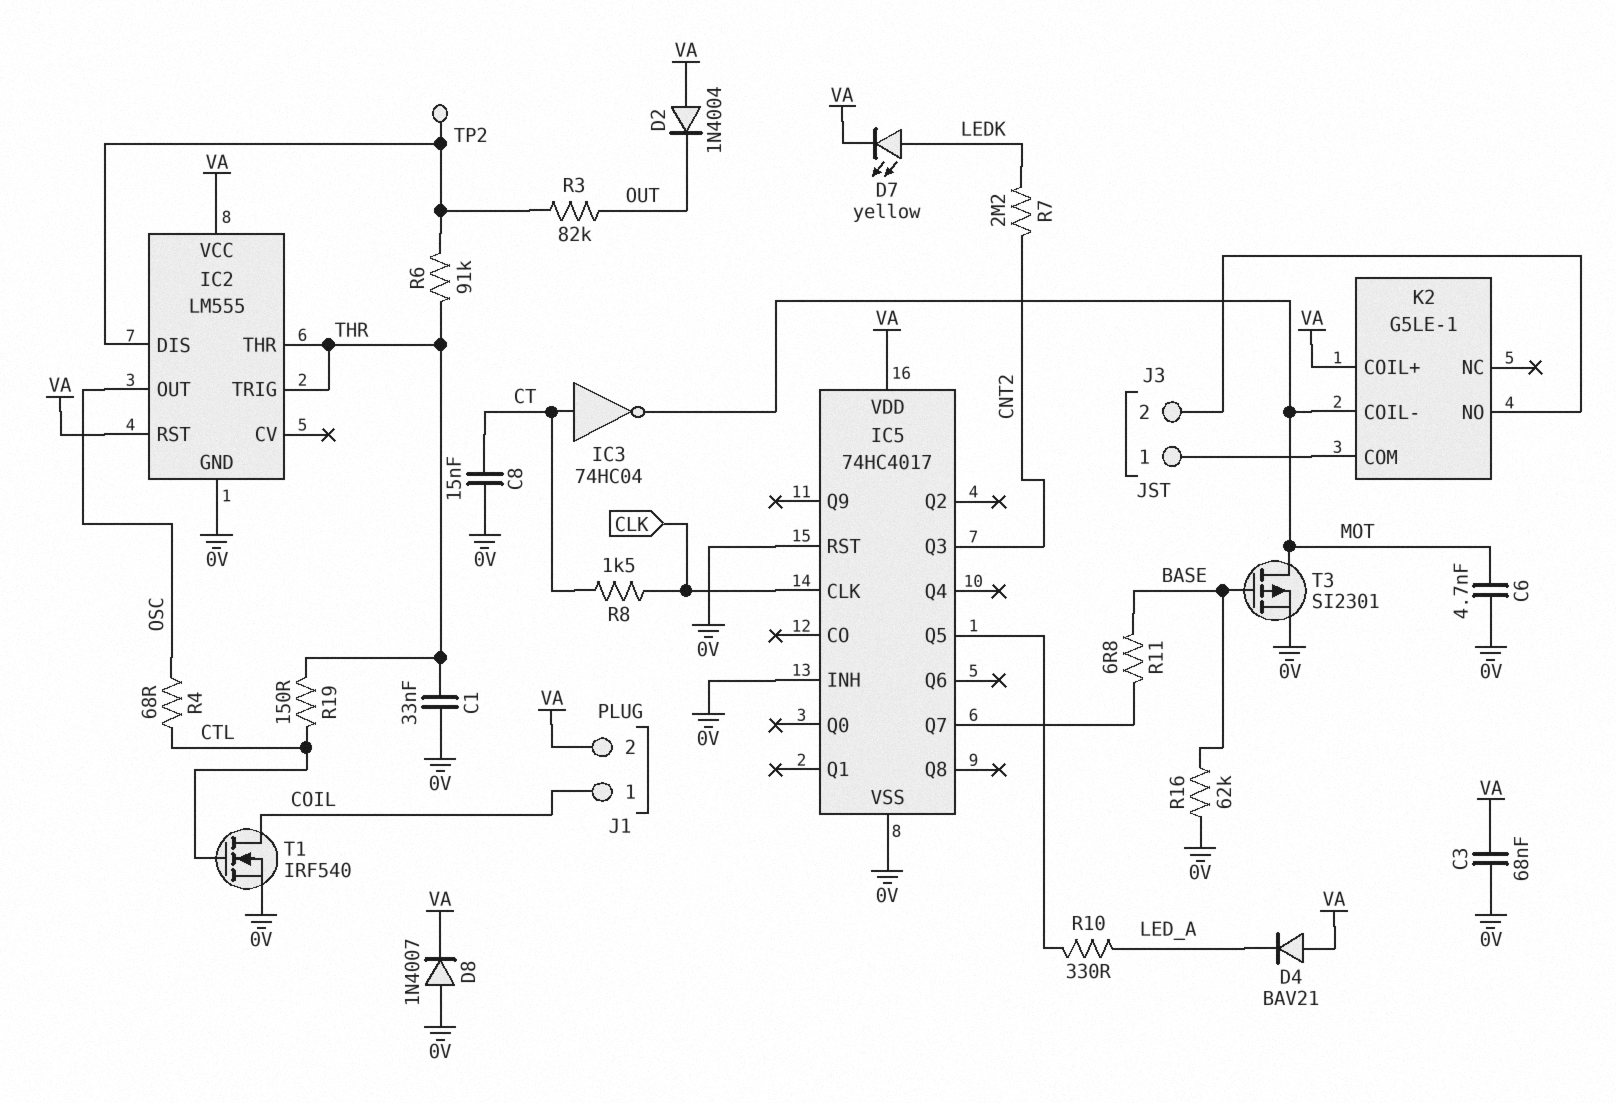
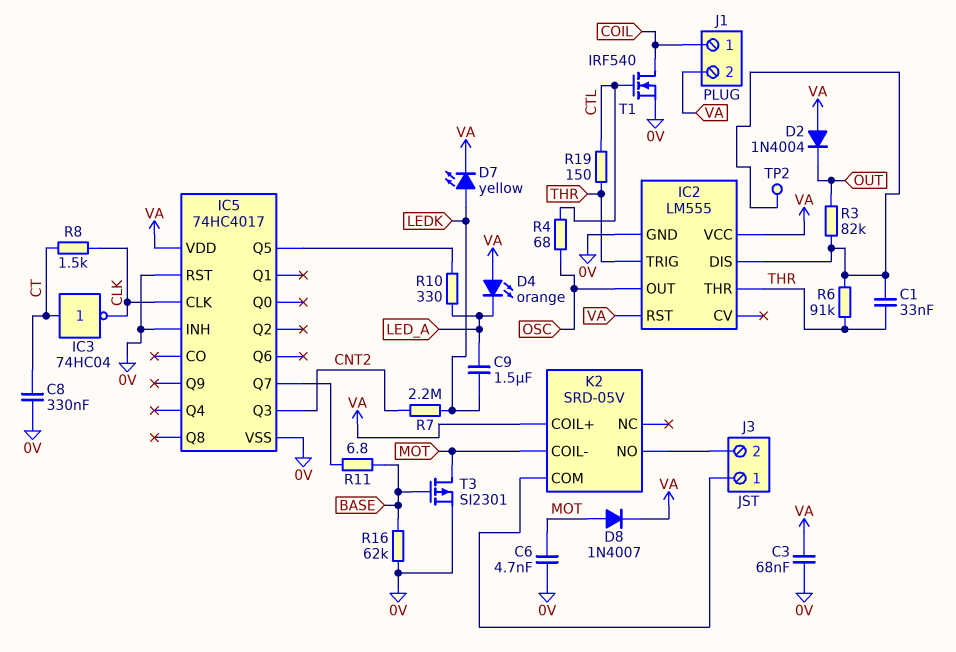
C1: 33nF (0V, THR) -> 33nF (IC2/DIS, THR)
C8: 15nF (0V, CT) -> 330nF (0V, CT)
C9: none -> 1.5uF (LEDK, LED_A)
D4: diode BAV21 (A VA, K LED_A) -> LED orange (A VA, K LED_A)
D8: diode 1N4007 (A 0V, K VA) -> diode 1N4007 (A MOT, K VA)
IC3: NOT 74HC04 (in CT, out MOT) -> NOT 74HC04 (in CT, out CLK)
K2: G5LE-1 -> SRD-05V

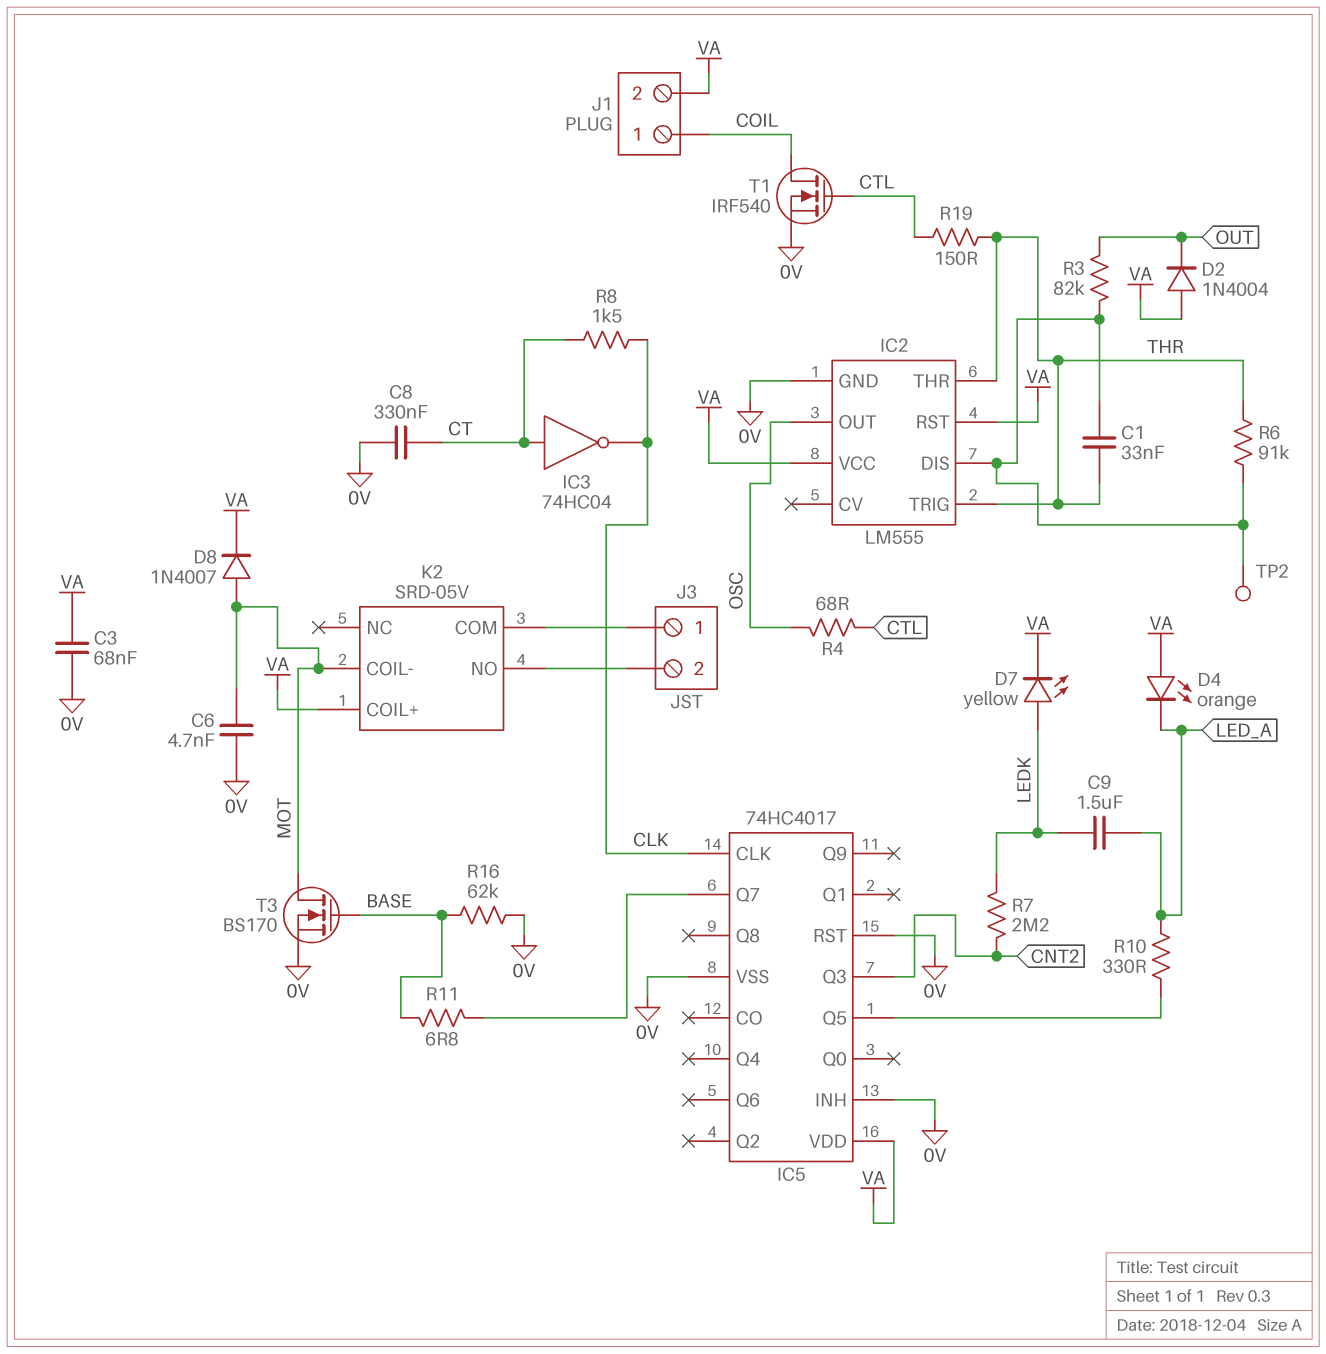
T3: PMOS SI2301 (G BASE, D MOT, S 0V) -> NMOS BS170 (G BASE, D MOT, S 0V)

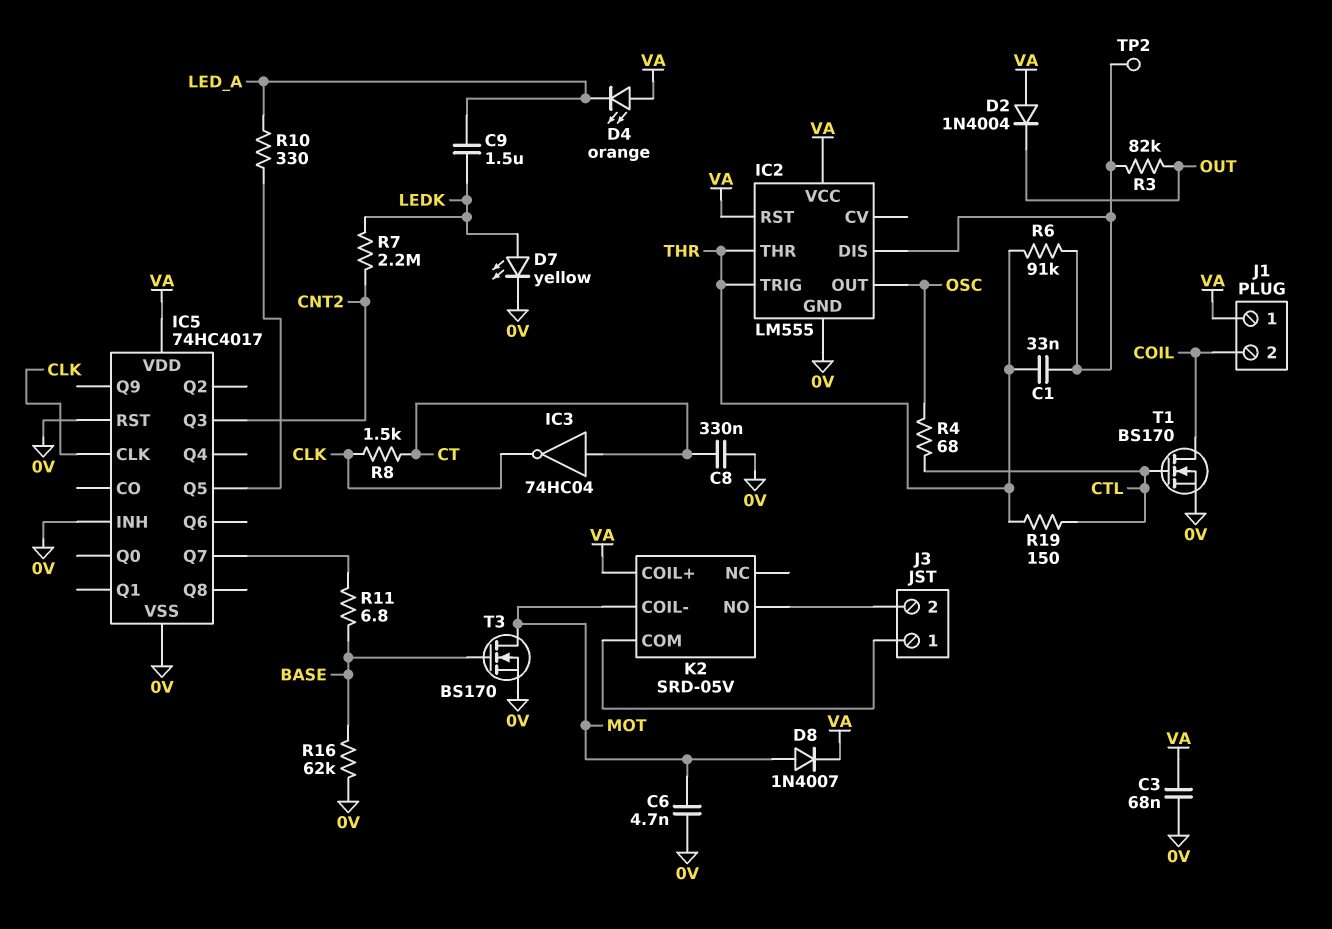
D7: LED yellow (A LEDK, K VA) -> LED yellow (A LEDK, K 0V)
J1 pin 1: COIL -> VA
J1 pin 2: VA -> COIL
T1: NMOS IRF540 (G CTL, D COIL, S 0V) -> NMOS BS170 (G CTL, D COIL, S 0V)

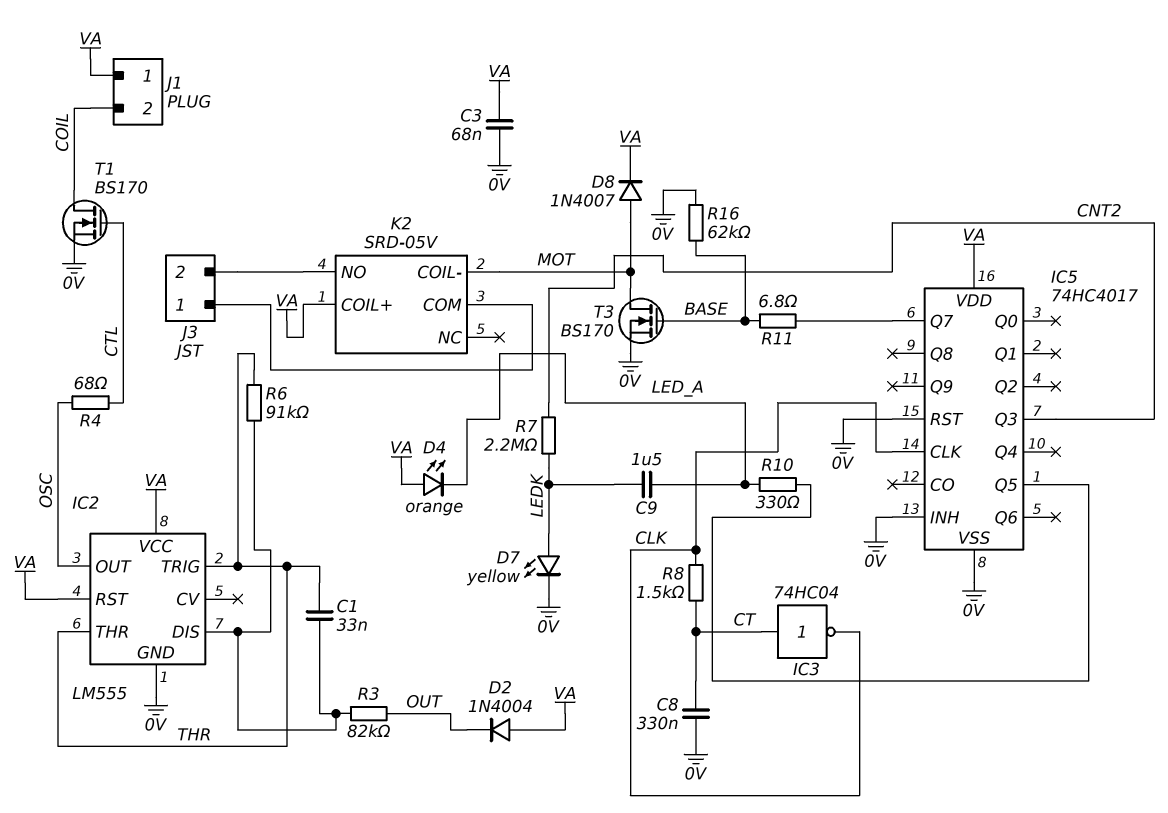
C6: 4.7nF (0V, MOT) -> none
R19: 150 (CTL, THR) -> none
TP2: test point (IC2/DIS) -> none

